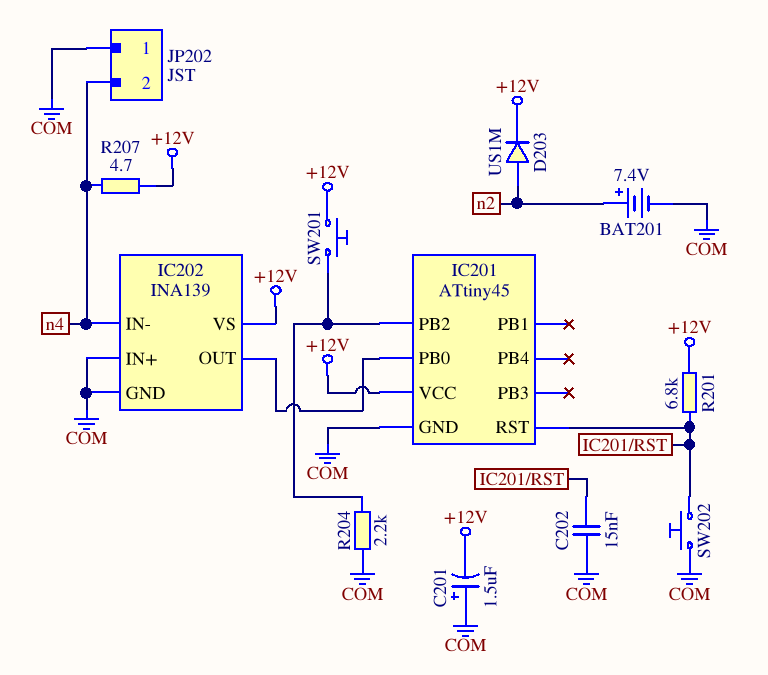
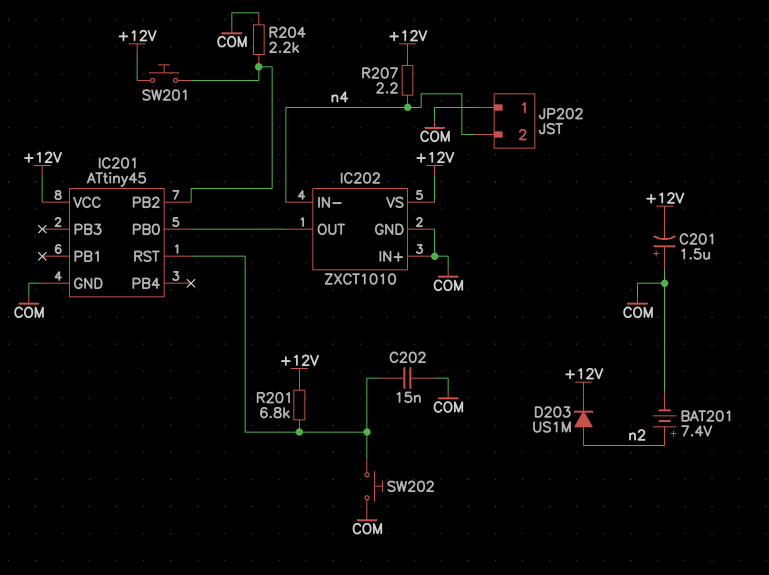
IC202: INA139 -> ZXCT1010
R207: 4.7 (+12V, n4) -> 2.2 (+12V, n4)

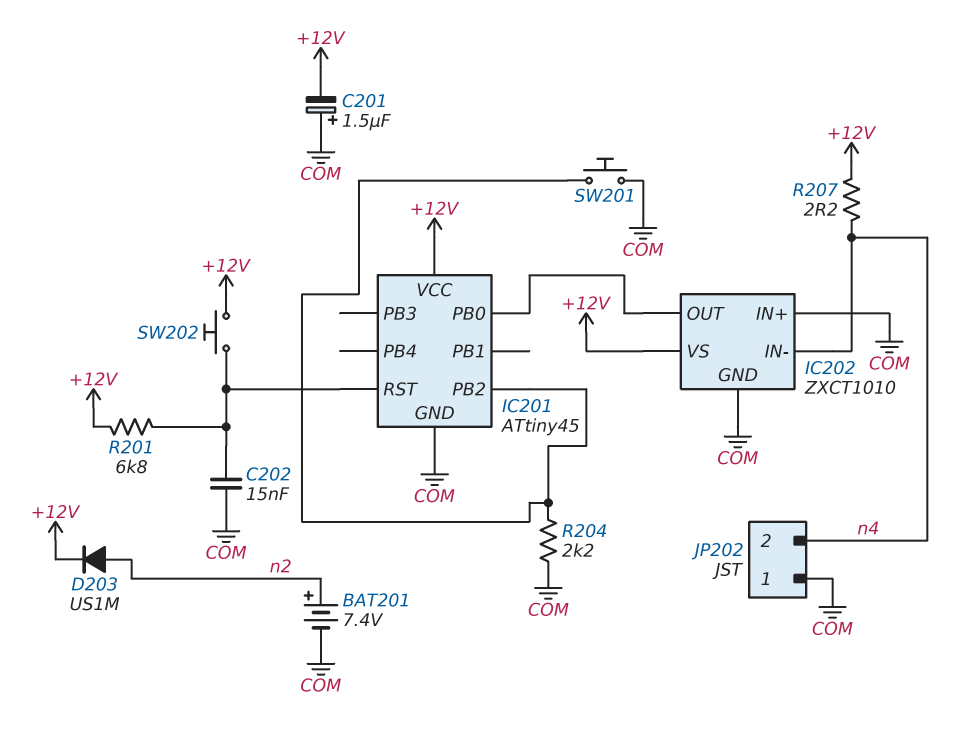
SW201: button (+12V, IC201/PB2) -> button (COM, IC201/PB2)
SW202: button (COM, IC201/RST) -> button (+12V, IC201/RST)

